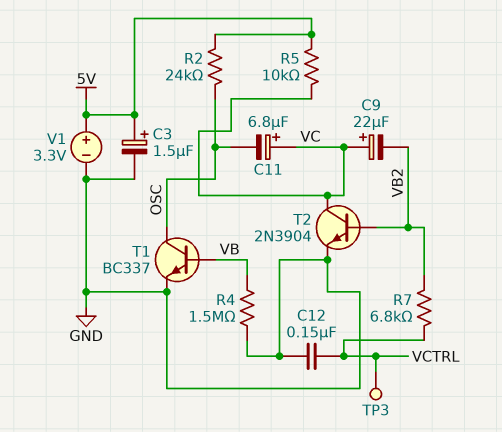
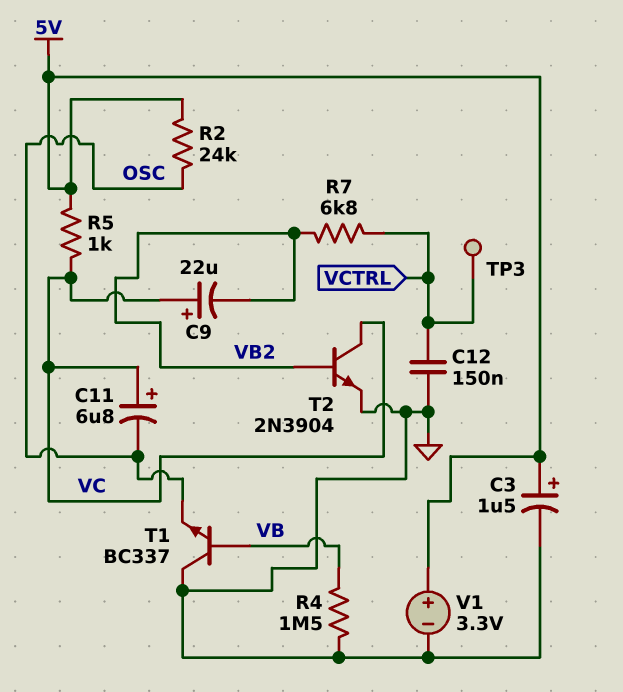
R5: 10k (5V, VC) -> 1k (5V, VC)
T1: NPN BC337 (B VB, C OSC, E GND) -> NPN BC337 (B VB, C GND, E OSC)

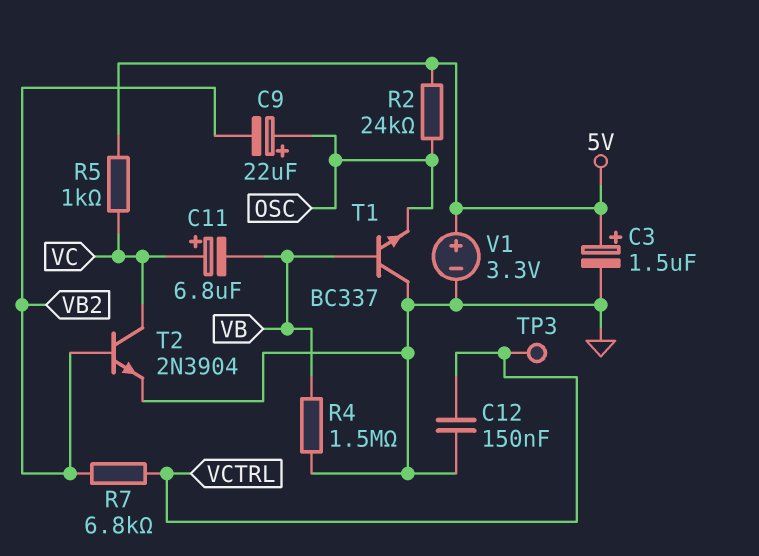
C9: 22uF (plus VC, minus VB2) -> 22uF (plus OSC, minus VB2)
C11: 6.8uF (plus VC, minus OSC) -> 6.8uF (plus VC, minus VB)

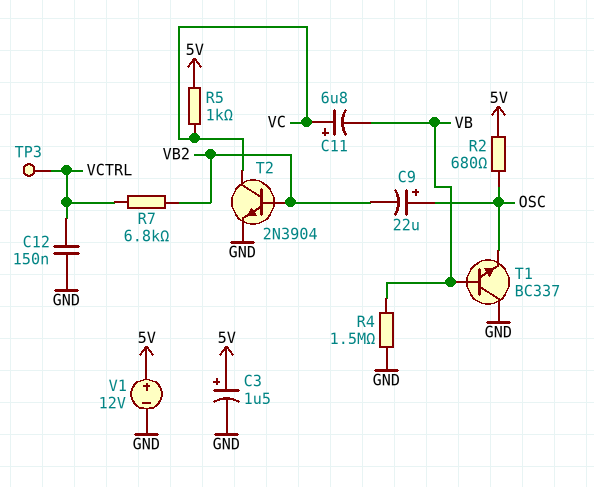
R2: 24k (5V, OSC) -> 680 (5V, OSC)
V1: 3.3V (plus 5V, minus GND) -> 12V (plus 5V, minus GND)

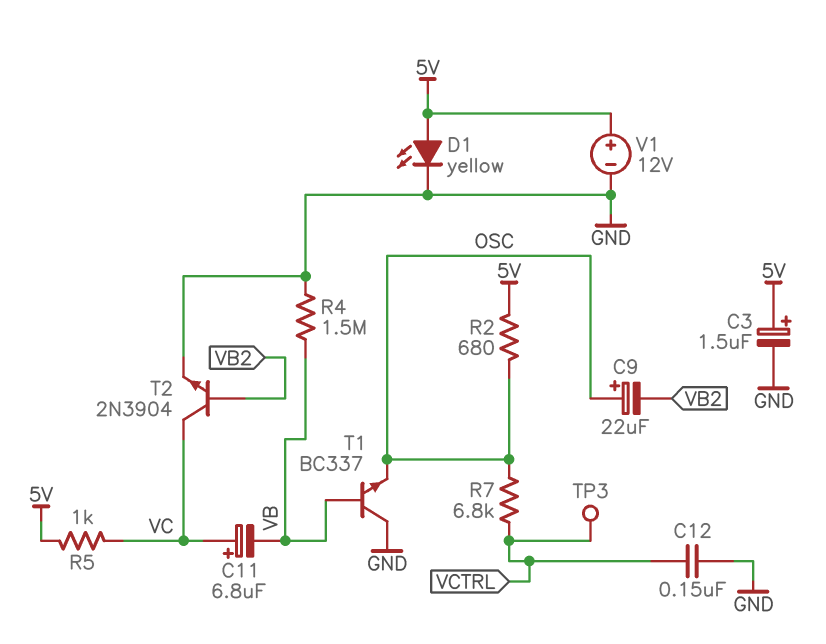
D1: none -> LED yellow (A 5V, K GND)
R7: 6.8k (VB2, VCTRL) -> 6.8k (OSC, VCTRL)

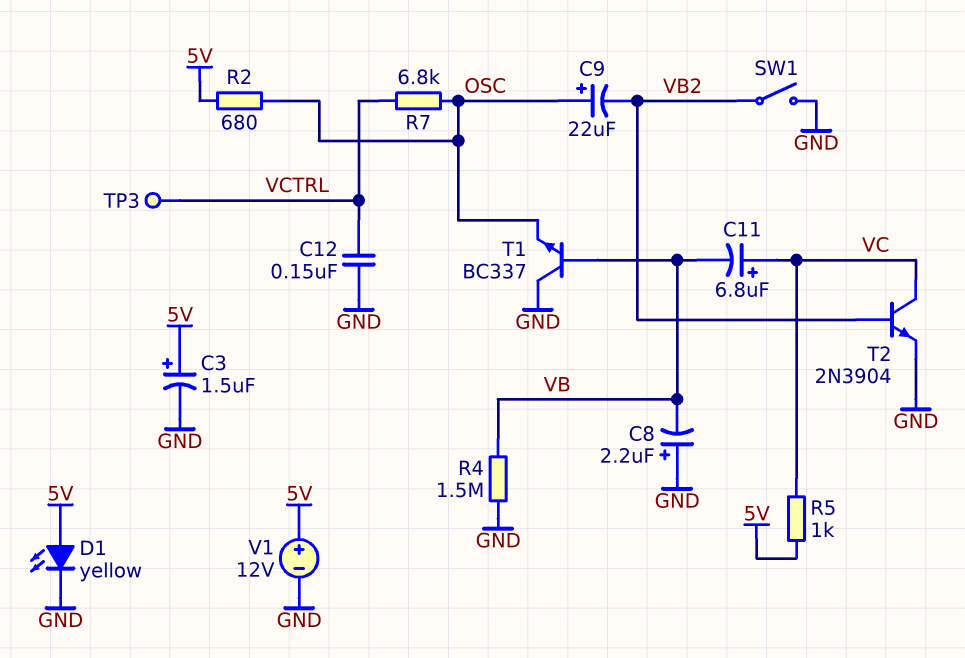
C8: none -> 2.2uF (plus GND, minus VB)
SW1: none -> switch (GND, VB2)

